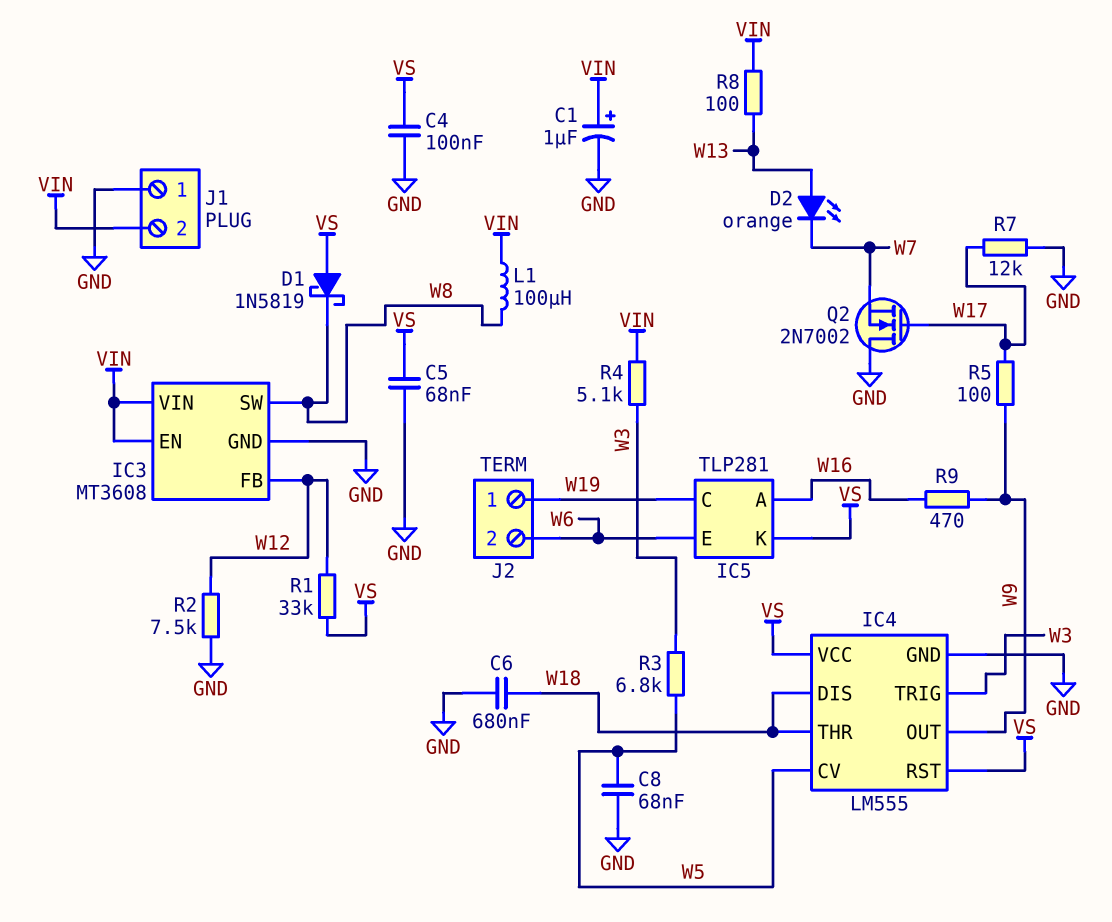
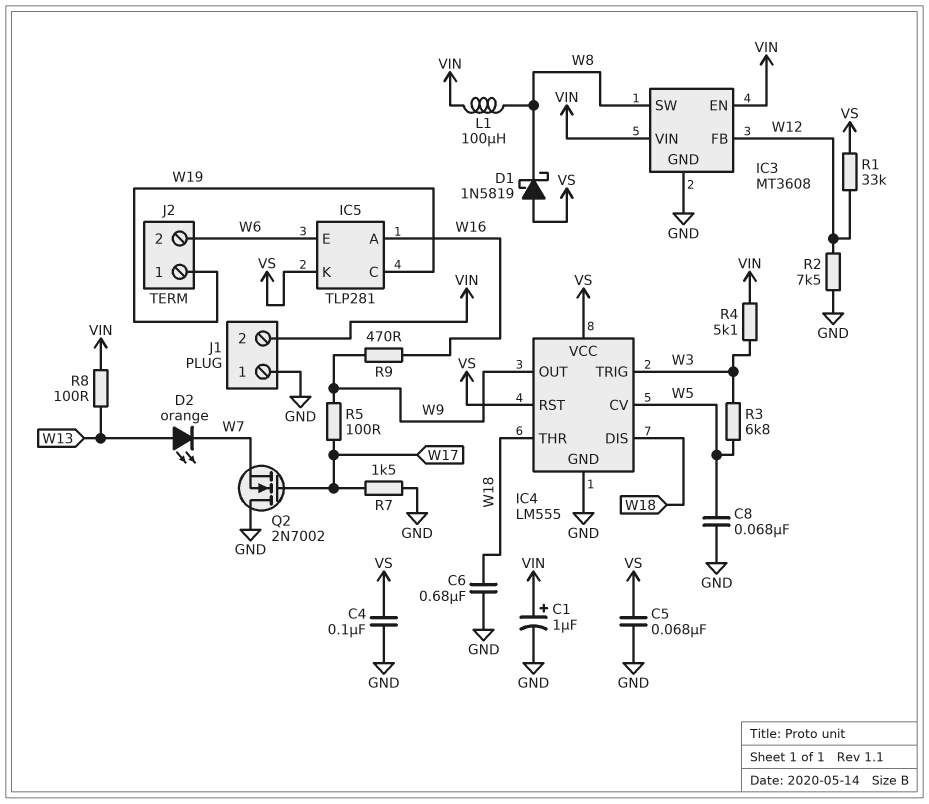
R7: 12k (GND, W17) -> 1.5k (GND, W17)

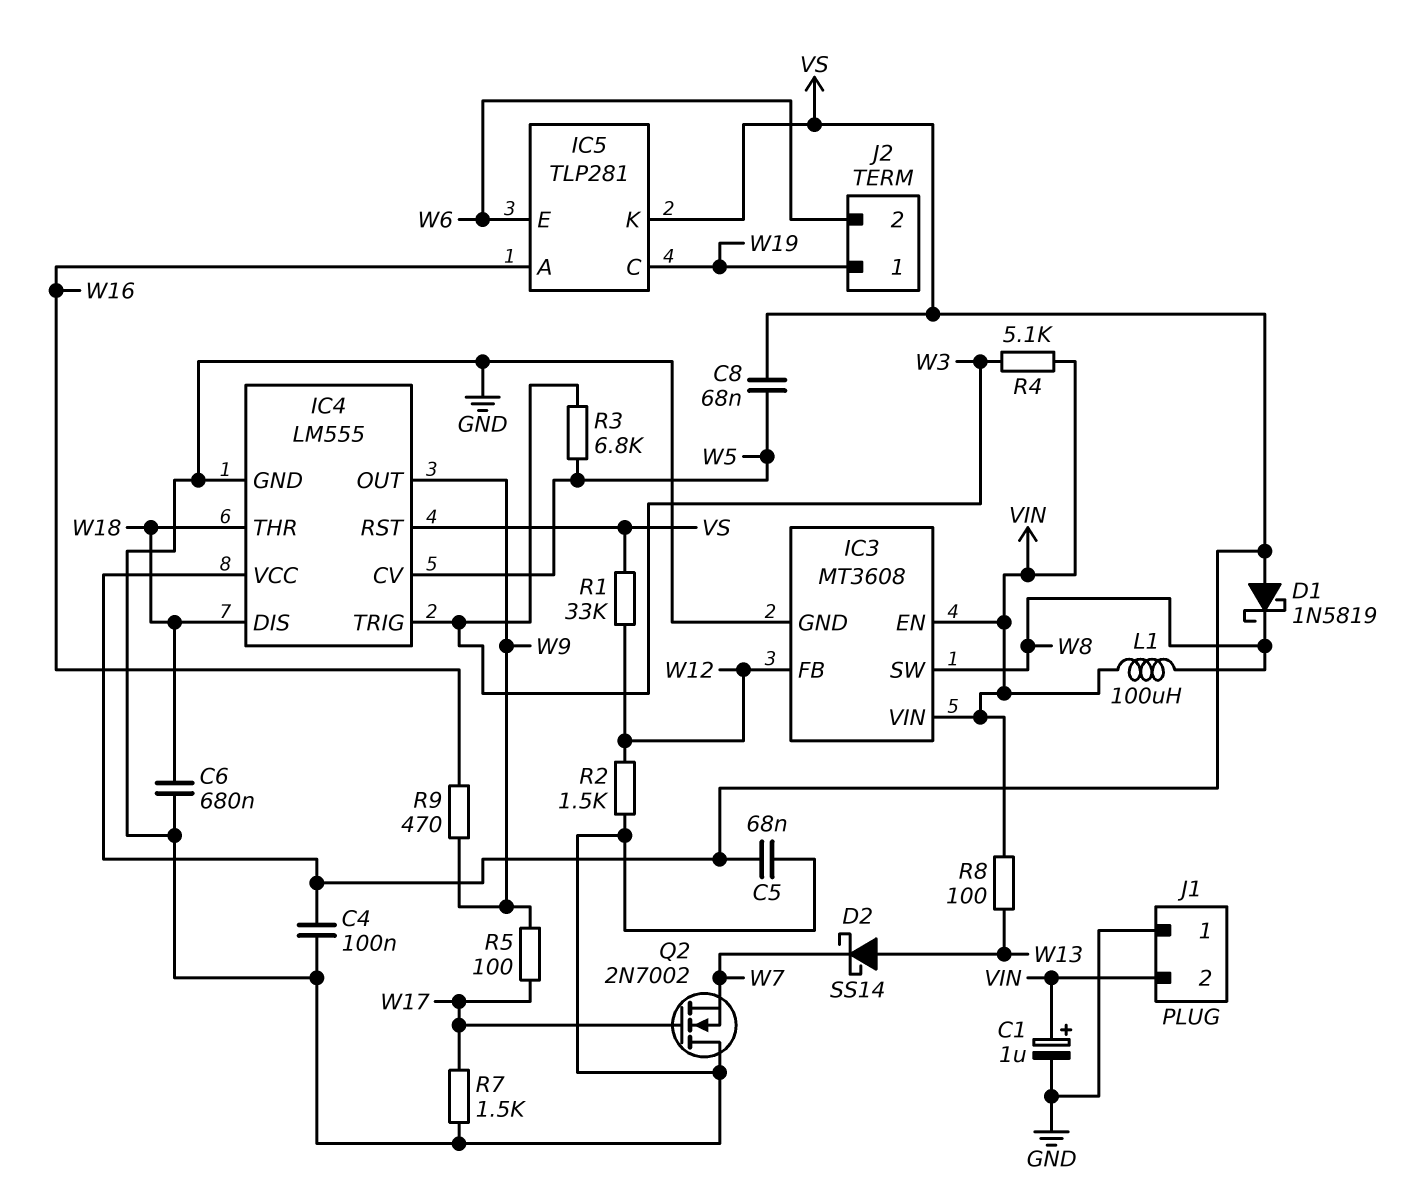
C8: 68nF (GND, W5) -> 68nF (VS, W5)
D2: LED orange (A W13, K W7) -> schottky SS14 (A W13, K W7)
R2: 7.5k (GND, W12) -> 1.5k (GND, W12)

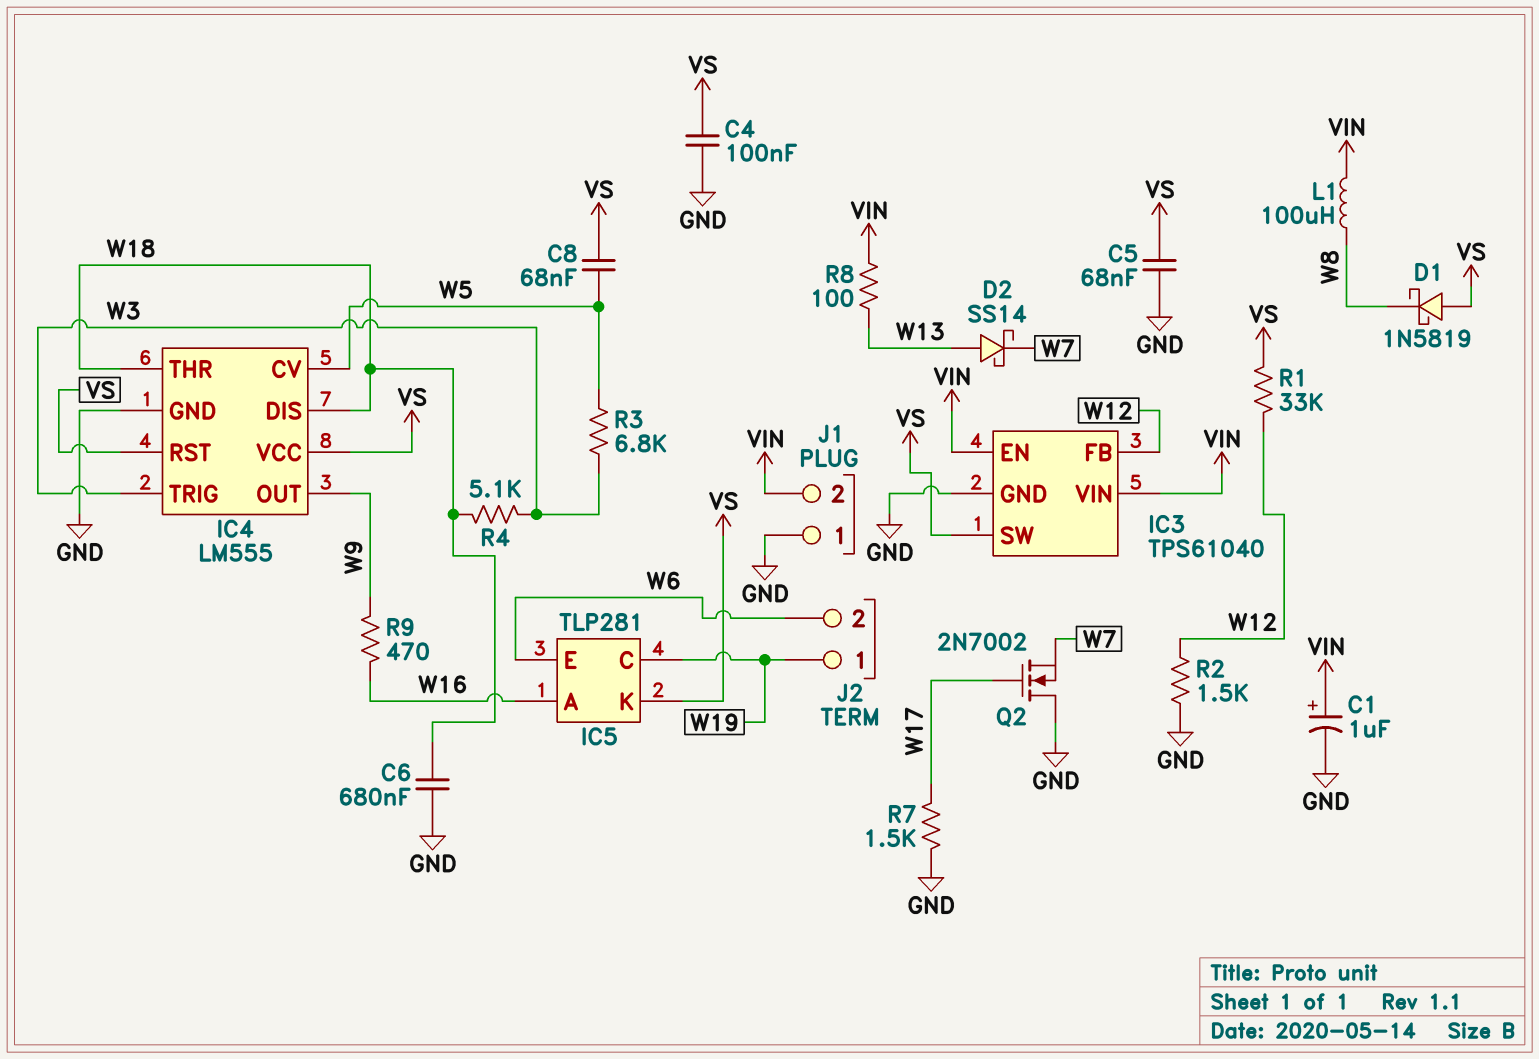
IC3: MT3608 -> TPS61040
IC3 pin SW: W8 -> VS
R4: 5.1k (VIN, W3) -> 5.1k (W3, W18)
R5: 100 (W9, W17) -> none

